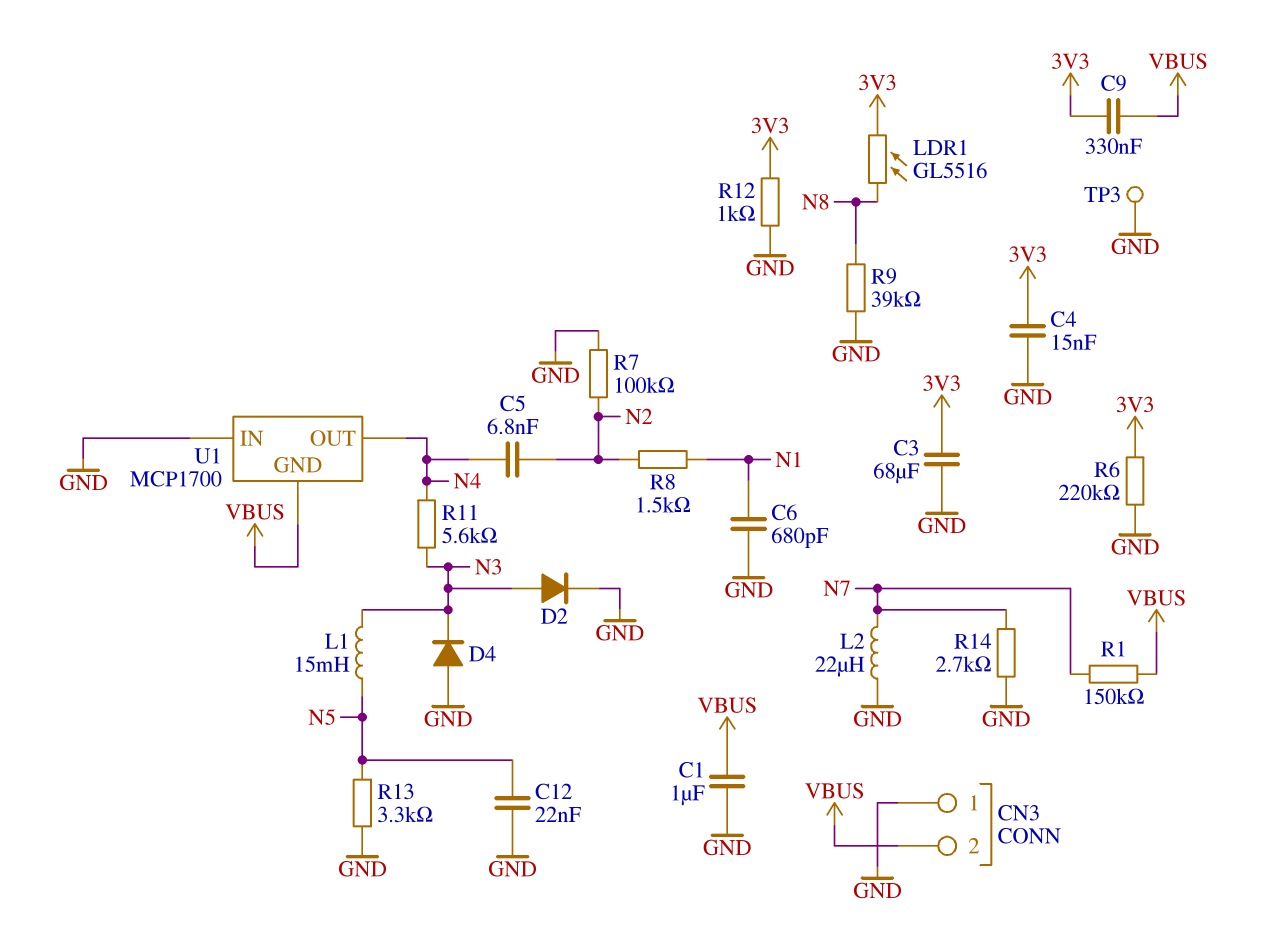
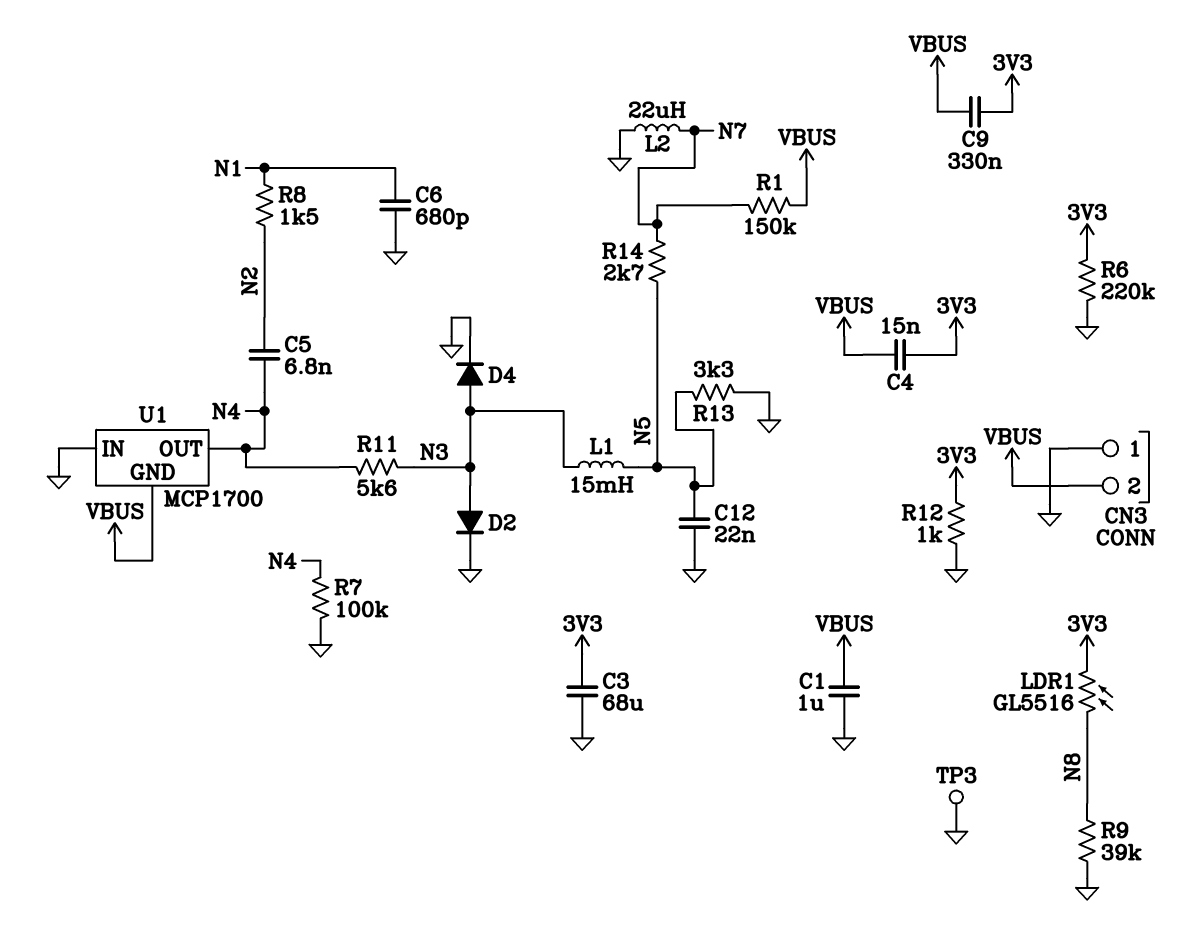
C4: 15nF (3V3, GND) -> 15nF (3V3, VBUS)
D4: diode (A GND, K N3) -> diode (A N3, K GND)
R7: 100k (GND, N2) -> 100k (GND, N4)
R14: 2.7k (GND, N7) -> 2.7k (N5, N7)

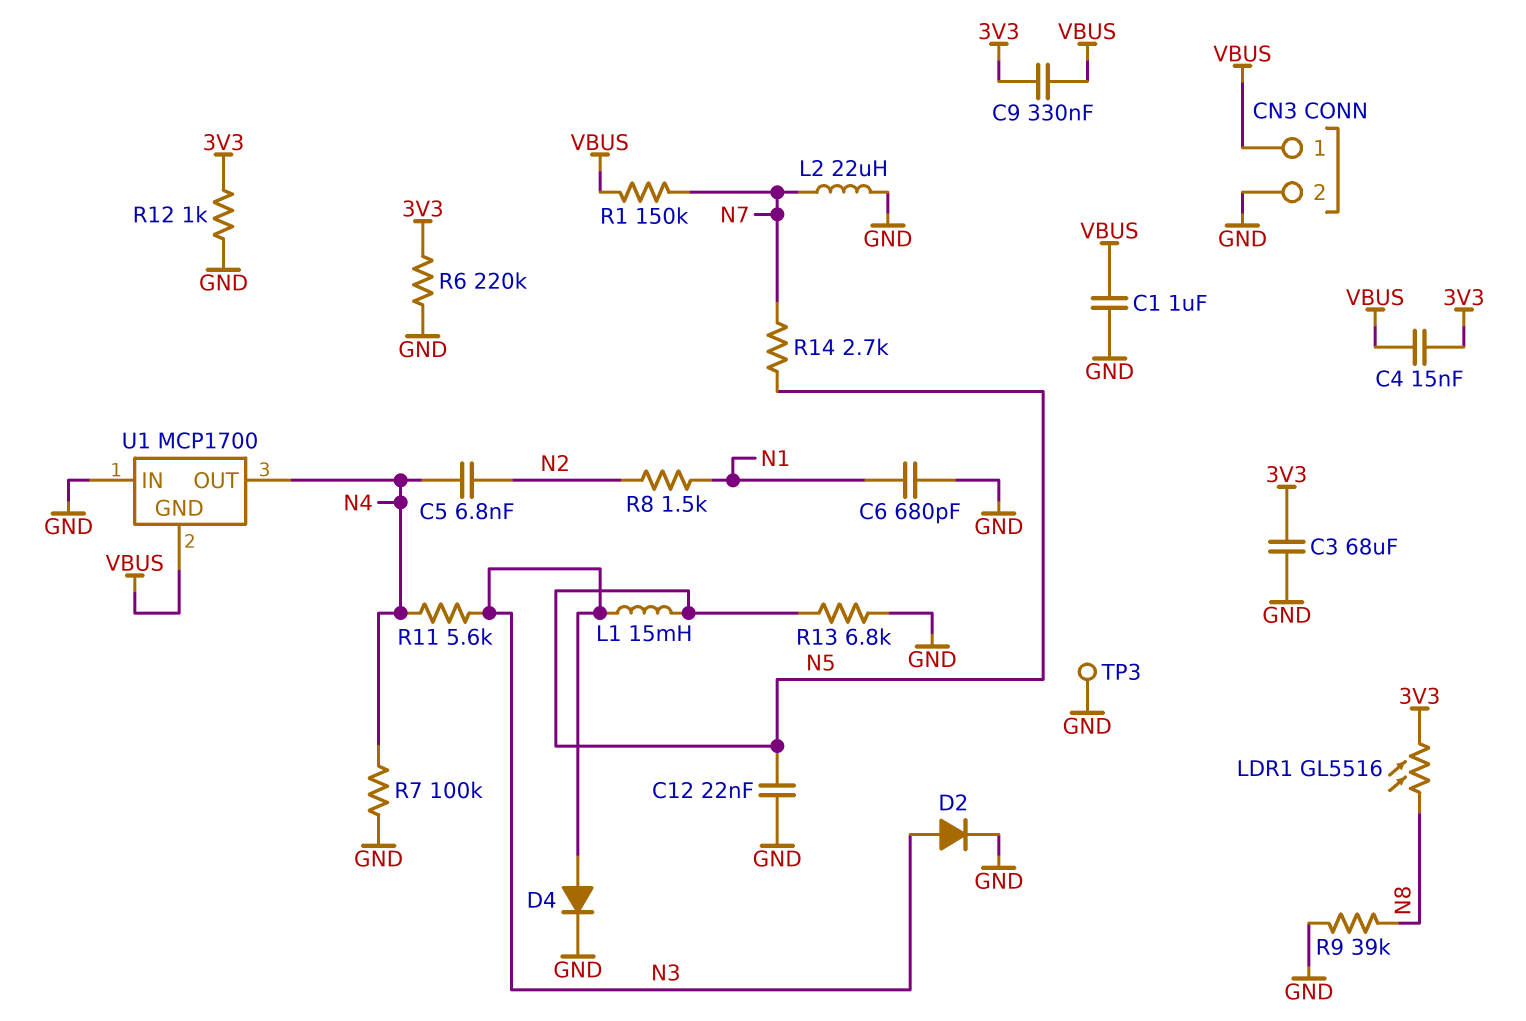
CN3 pin 1: GND -> VBUS
CN3 pin 2: VBUS -> GND
R13: 3.3k (GND, N5) -> 6.8k (GND, N5)

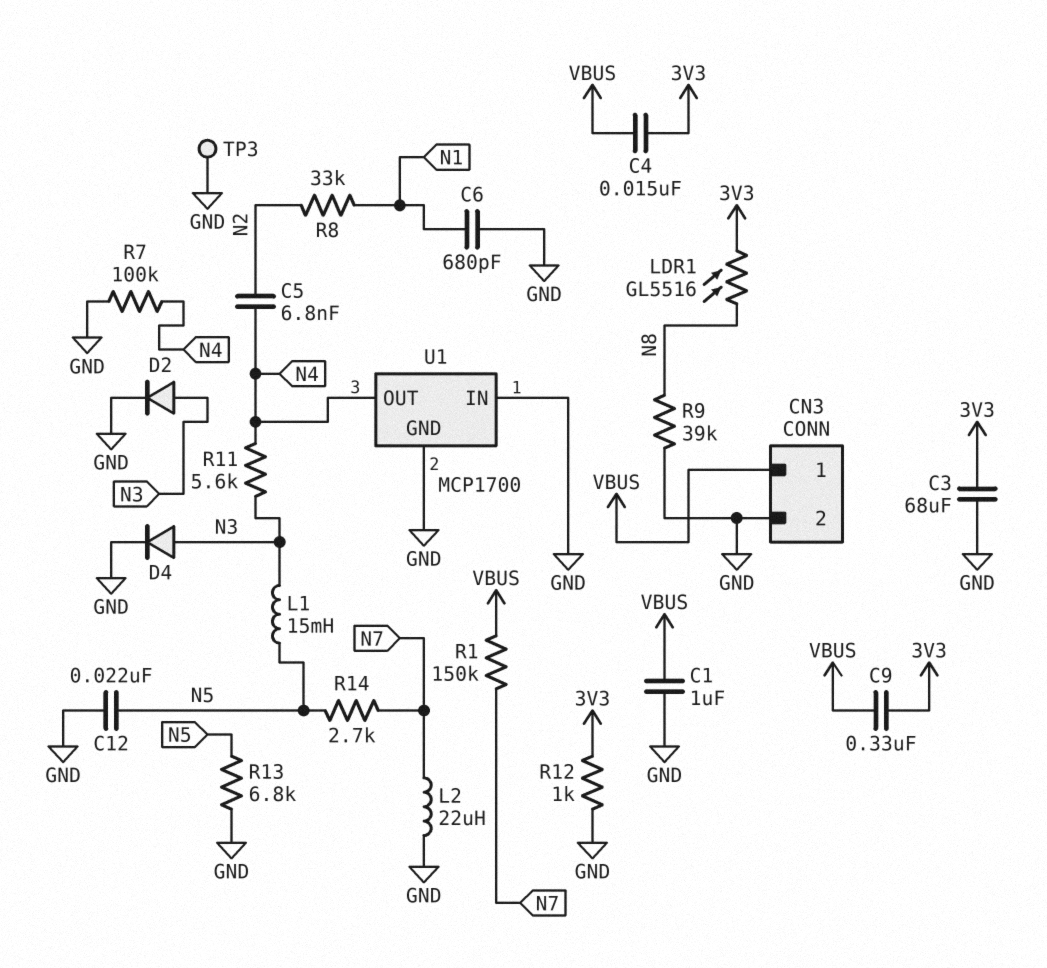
R6: 220k (3V3, GND) -> none
R8: 1.5k (N1, N2) -> 33k (N1, N2)
U1 pin GND: VBUS -> GND

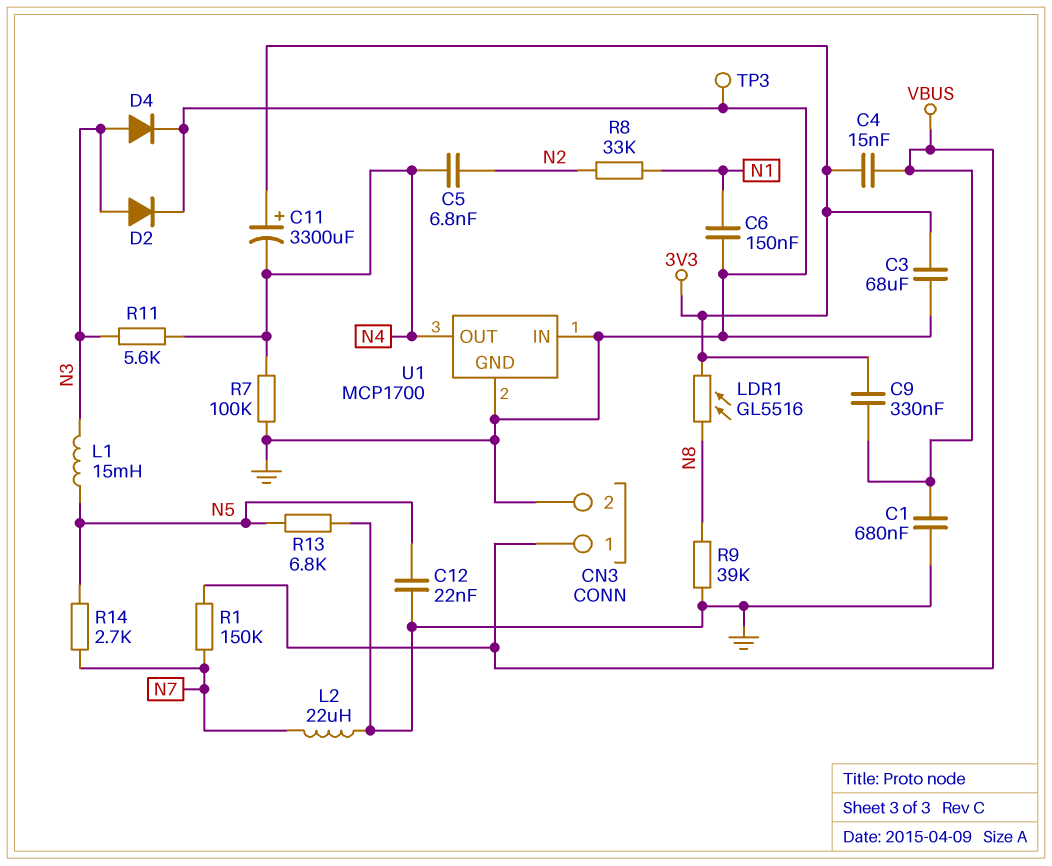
C1: 1uF (GND, VBUS) -> 680nF (GND, VBUS)
C6: 680pF (GND, N1) -> 150nF (GND, N1)
C11: none -> 3300uF (plus 3V3, minus N4)
R12: 1k (3V3, GND) -> none

